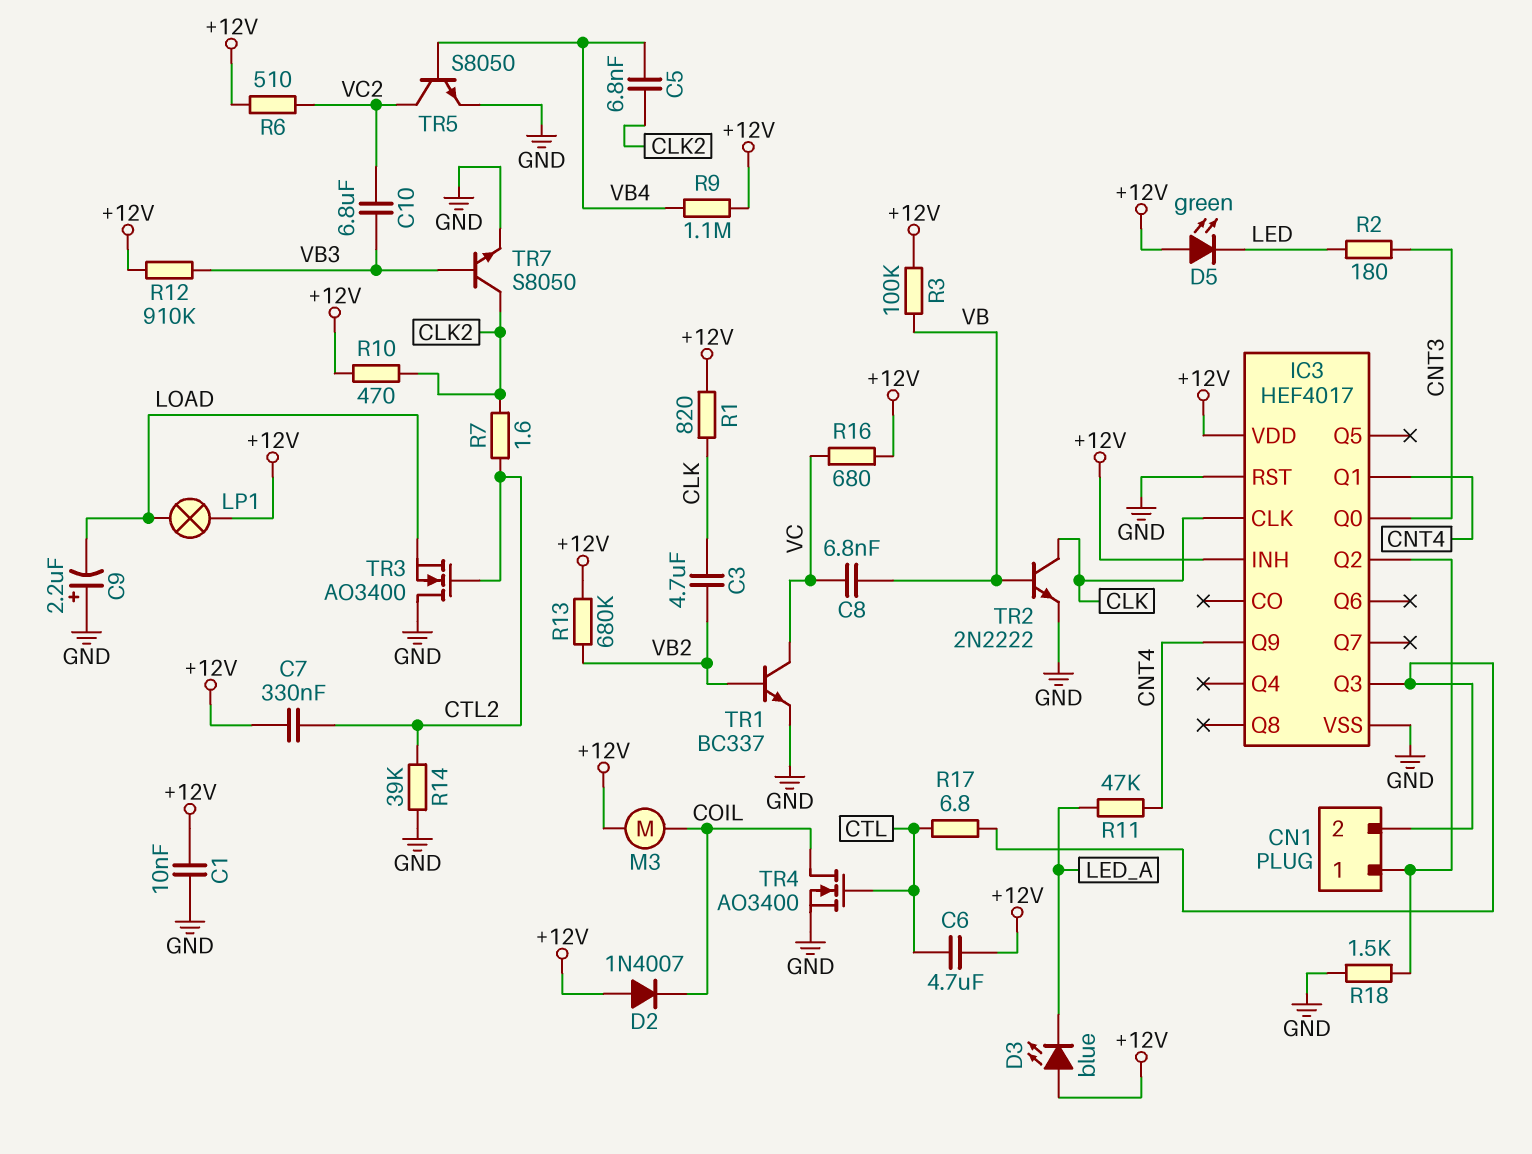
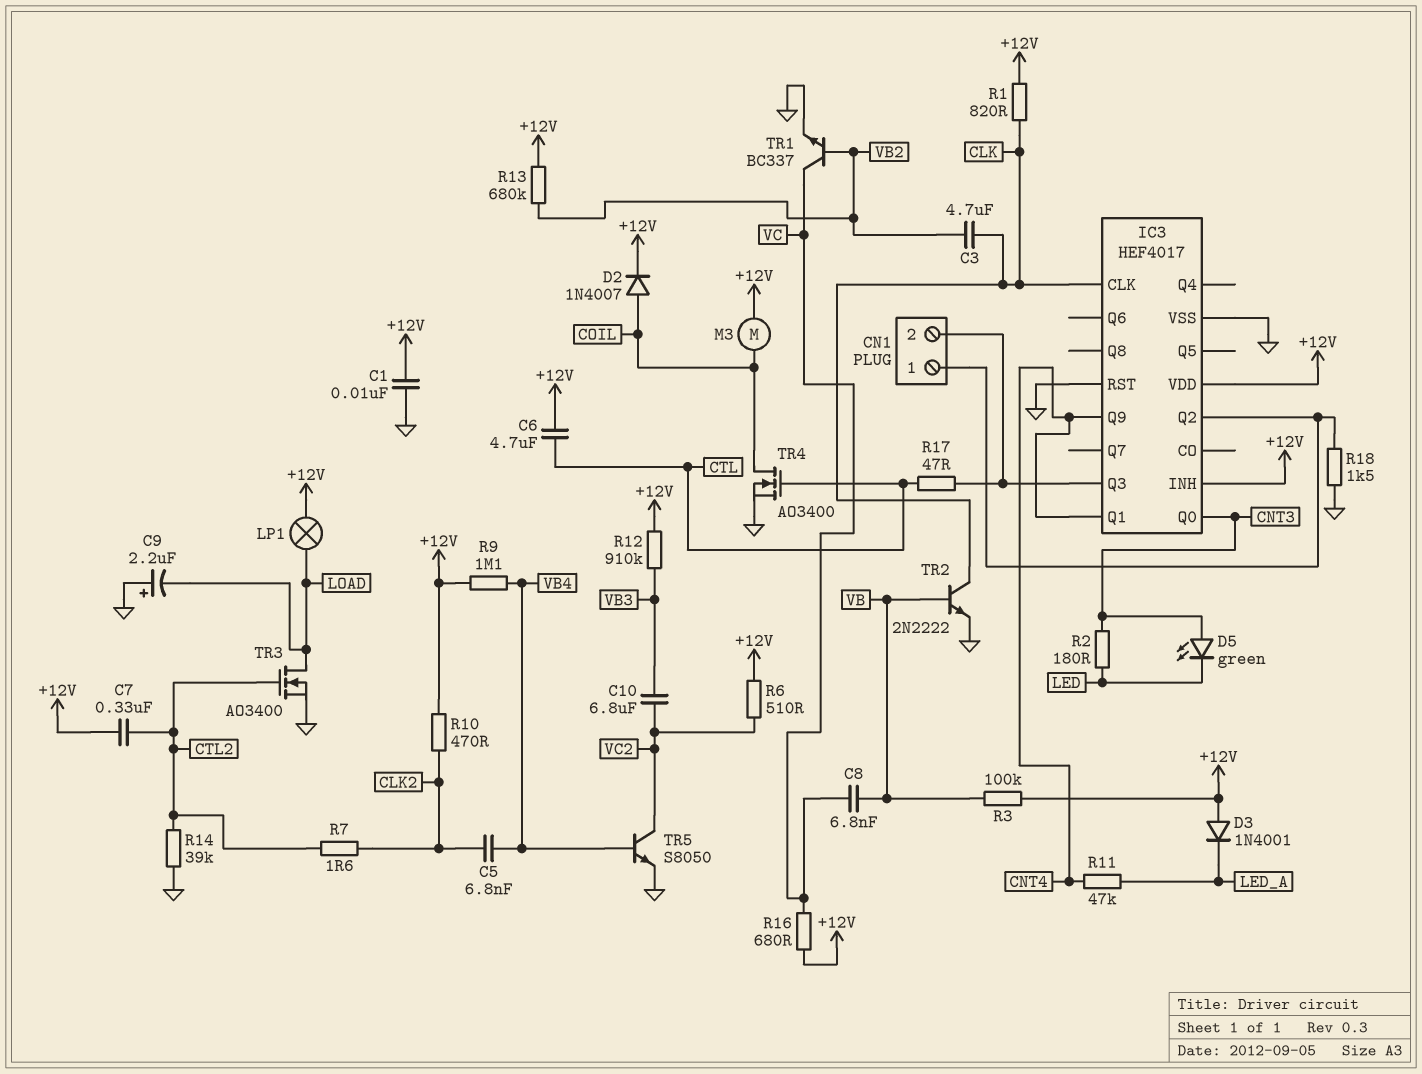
D2: diode 1N4007 (A +12V, K COIL) -> diode 1N4007 (A COIL, K +12V)
D3: LED blue (A +12V, K LED_A) -> diode 1N4001 (A +12V, K LED_A)
D5: LED green (A +12V, K LED) -> LED green (A CNT3, K LED)
R17: 6.8 (CN1/2, CTL) -> 47 (CN1/2, CTL)
TR3: NMOS AO3400 (G CTL2, D GND, S LOAD) -> NMOS AO3400 (G CTL2, D LOAD, S GND)
TR7: NPN S8050 (B VB3, C CLK2, E GND) -> none

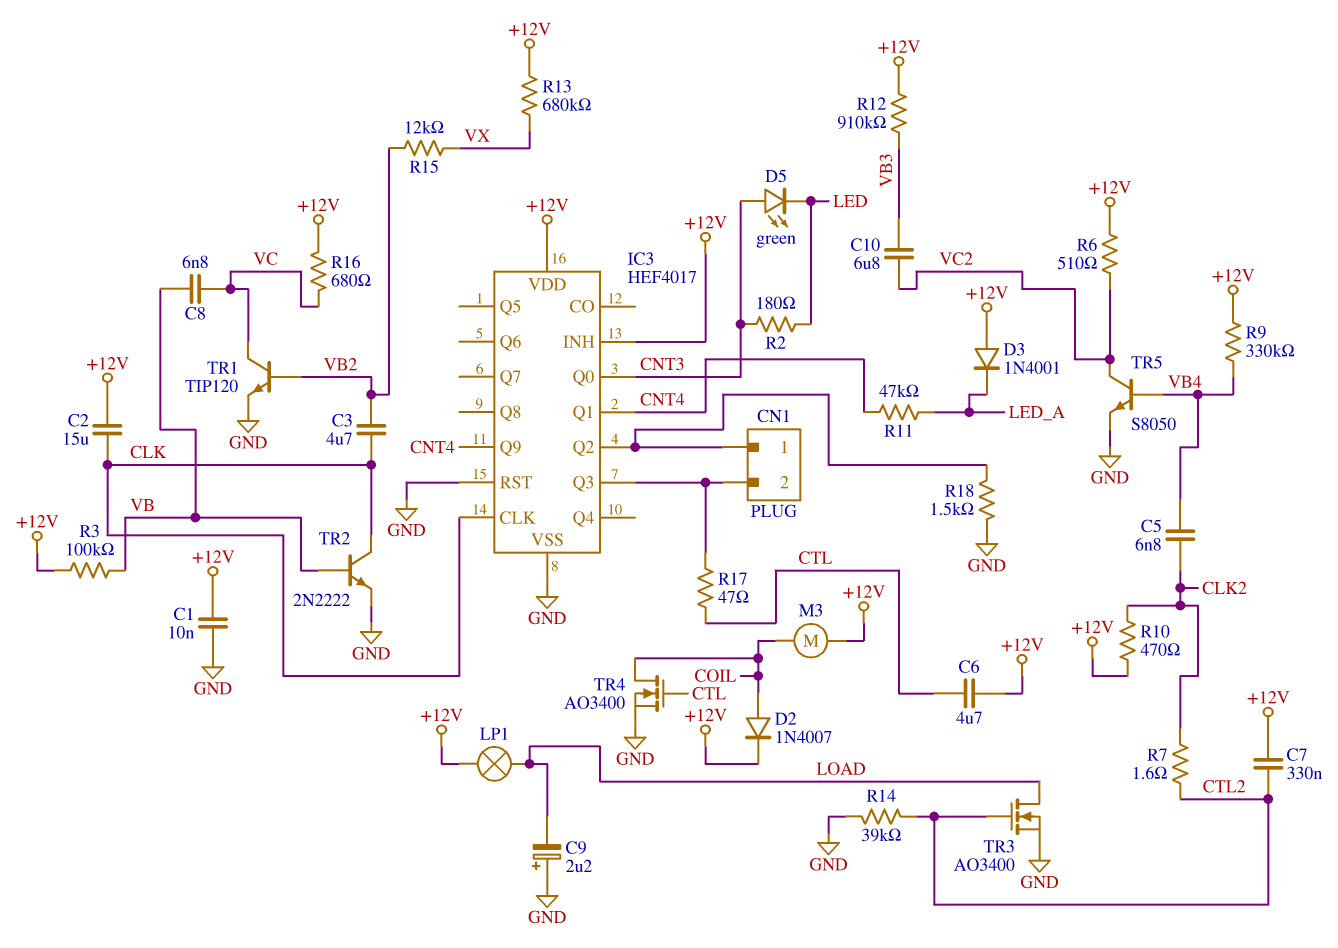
C2: none -> 15uF (+12V, CLK)
R1: 820 (+12V, CLK) -> none
R9: 1.1M (+12V, VB4) -> 330k (+12V, VB4)
R13: 680k (+12V, VB2) -> 680k (+12V, VX)
R15: none -> 12k (VB2, VX)
TR1: NPN BC337 (B VB2, C VC, E GND) -> NPN TIP120 (B VB2, C VC, E GND)

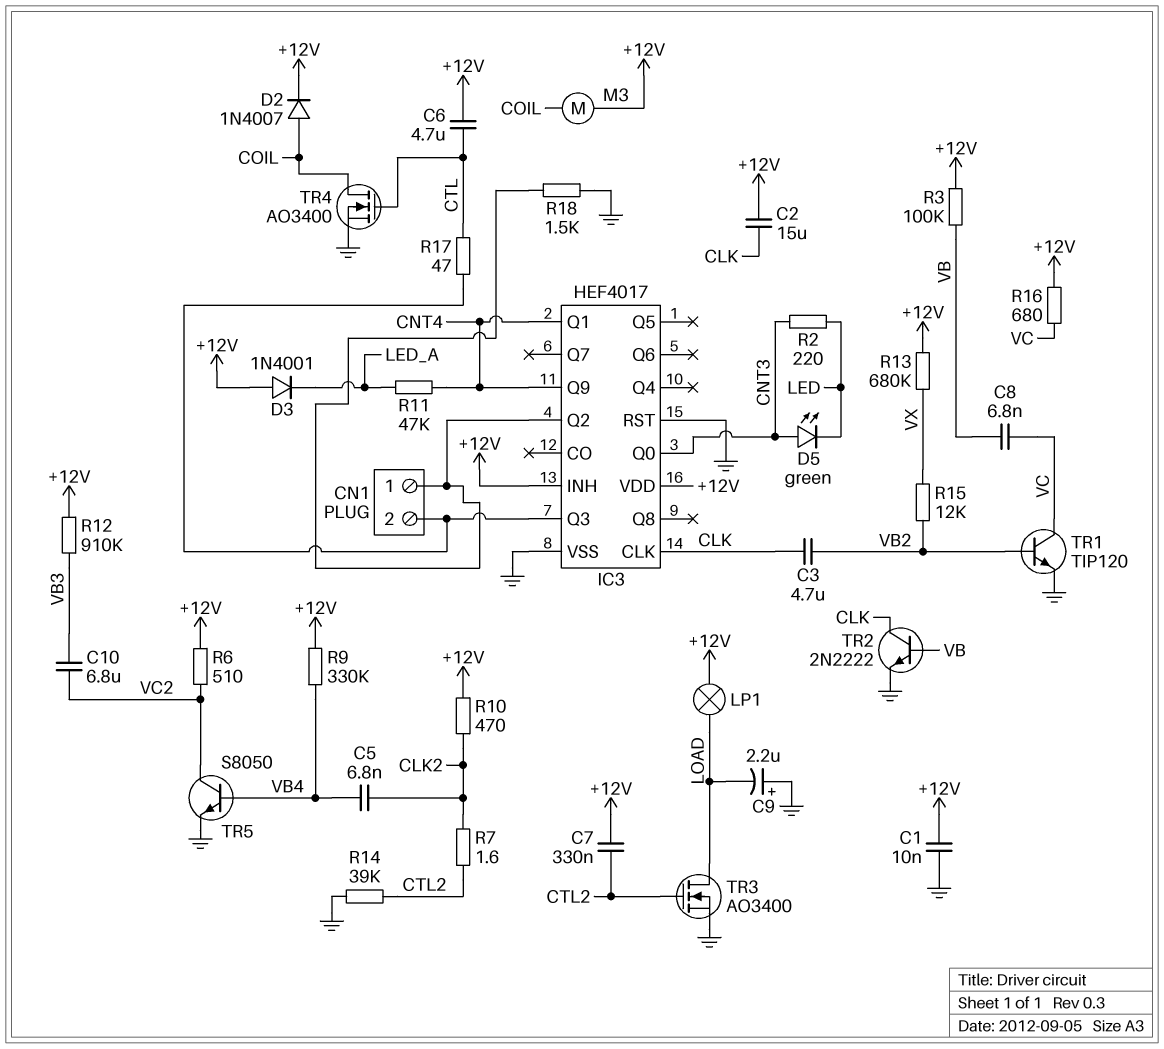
R2: 180 (CNT3, LED) -> 220 (CNT3, LED)

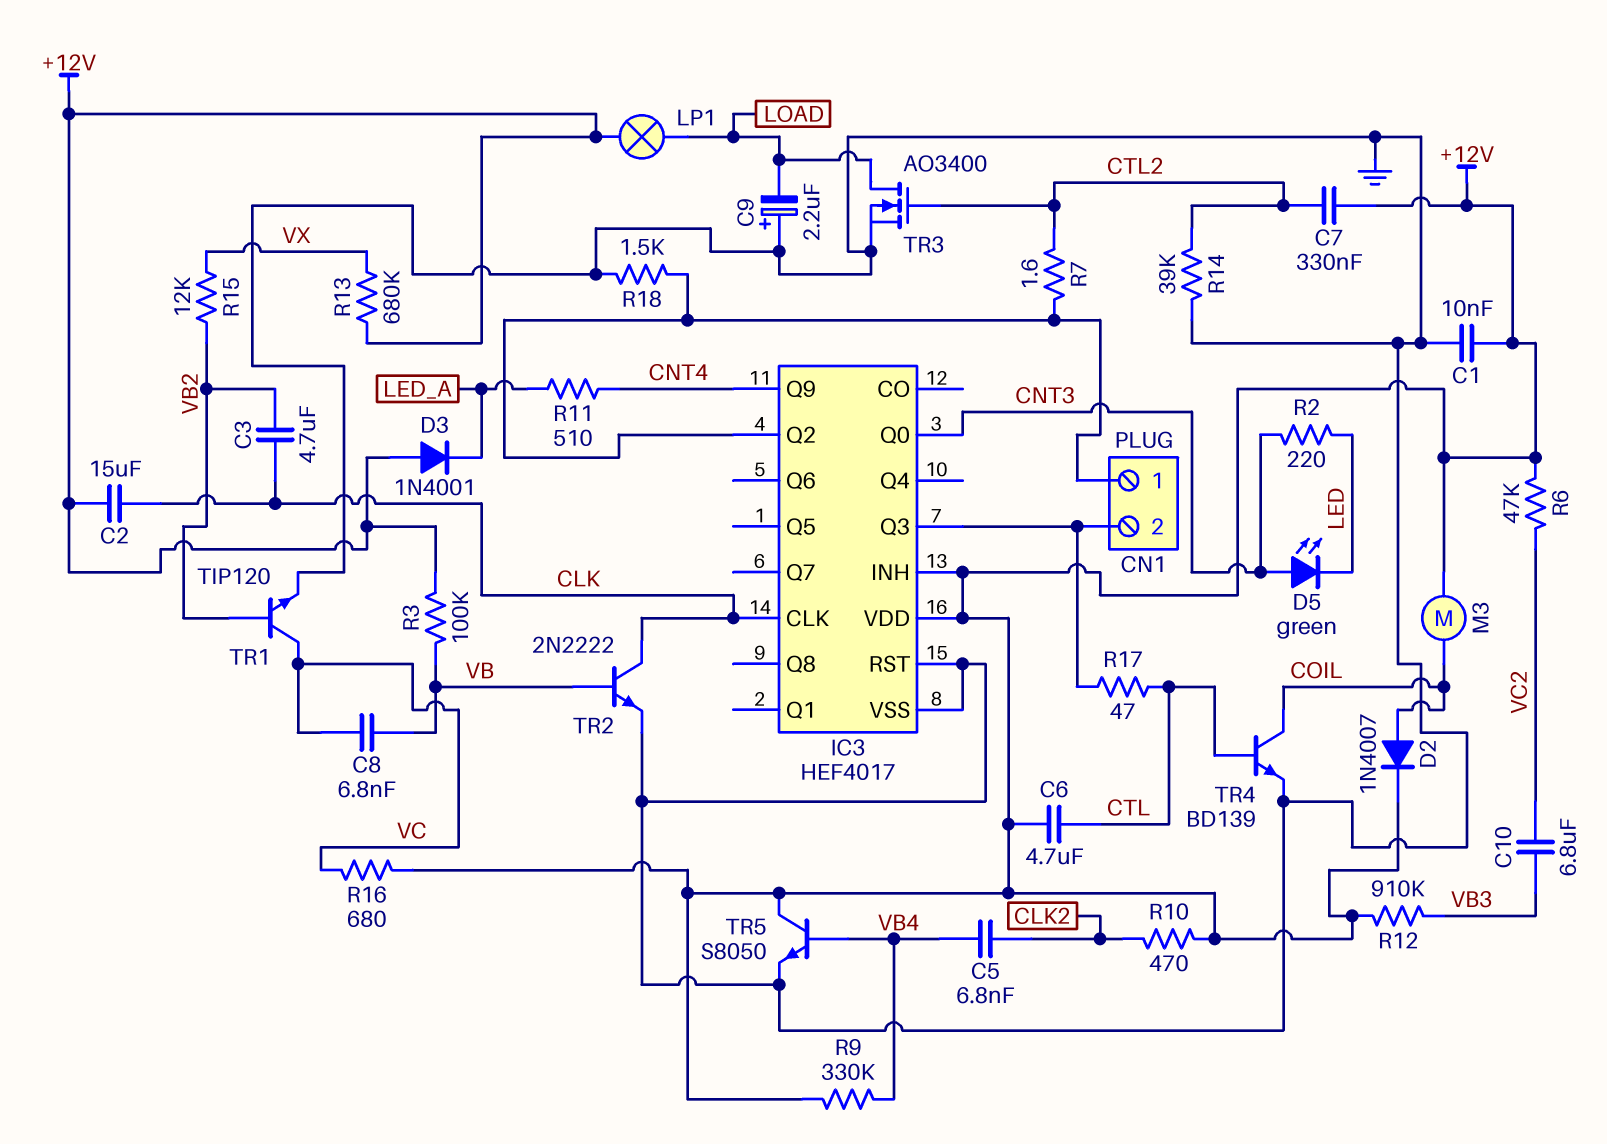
IC3 pin Q1: CNT4 -> none
R6: 510 (+12V, VC2) -> 47k (+12V, VC2)
R7: 1.6 (CLK2, CTL2) -> 1.6 (CN1/1, CTL2)
R11: 47k (CNT4, LED_A) -> 510 (CNT4, LED_A)
TR4: NMOS AO3400 (G CTL, D COIL, S GND) -> NPN BD139 (B CTL, C COIL, E GND)
TR5: NPN S8050 (B VB4, C VC2, E GND) -> NPN S8050 (B VB4, C +12V, E GND)

